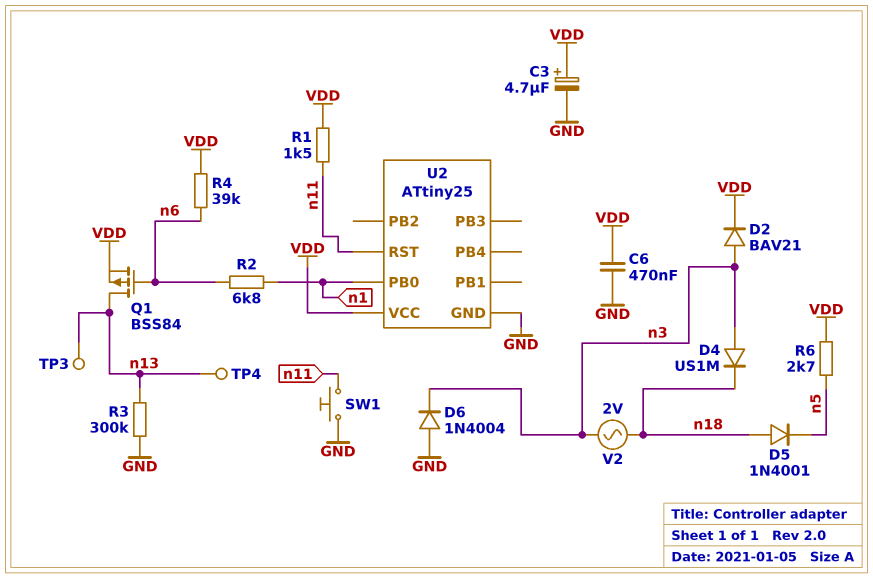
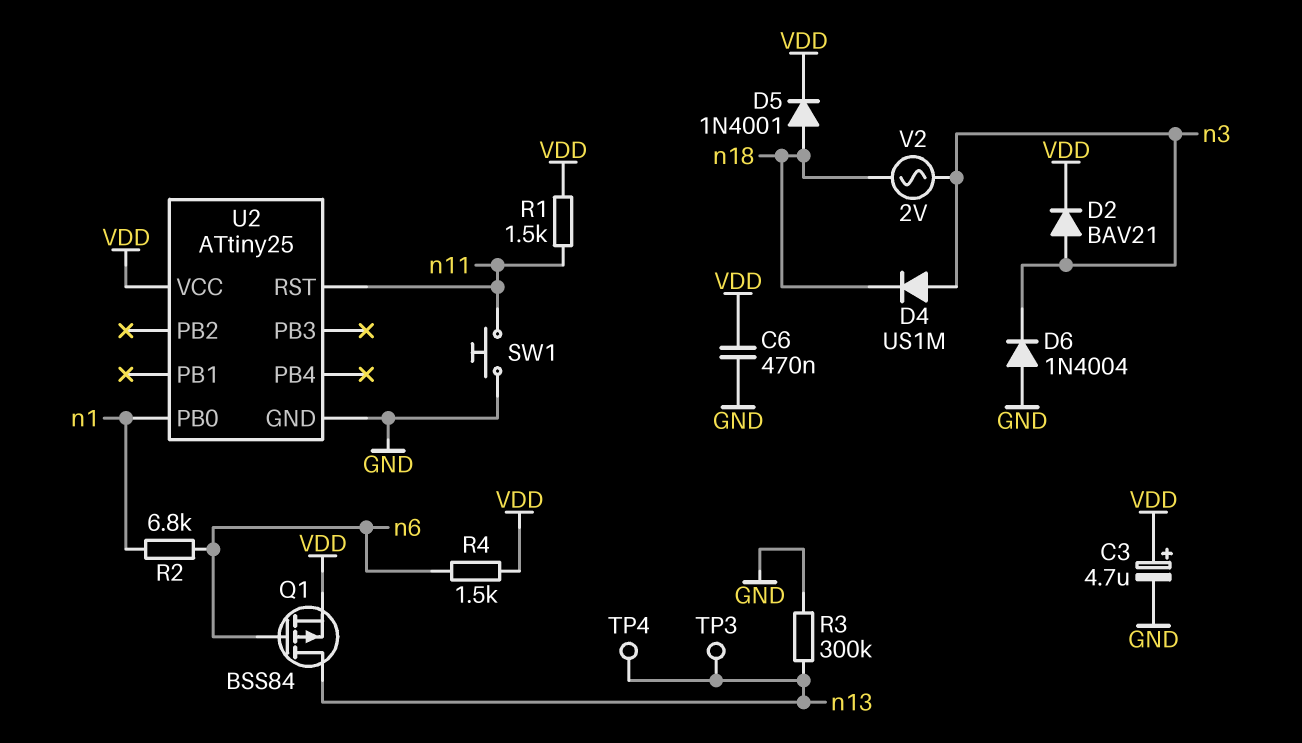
D5: diode 1N4001 (A n18, K n5) -> diode 1N4001 (A n18, K VDD)
R4: 39k (VDD, n6) -> 1.5k (VDD, n6)
R6: 2.7k (VDD, n5) -> none

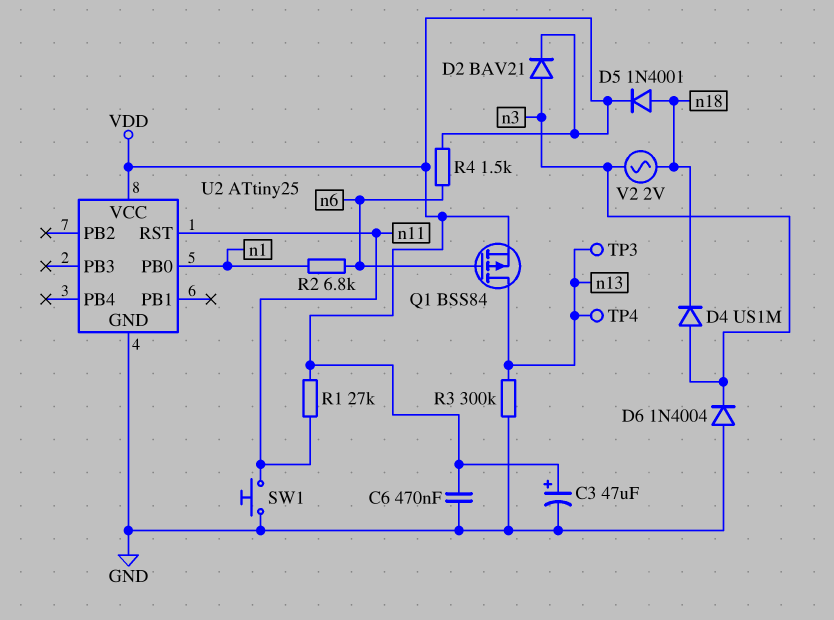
C3: 4.7uF (plus VDD, minus GND) -> 47uF (plus VDD, minus GND)
R1: 1.5k (VDD, n11) -> 27k (VDD, n11)

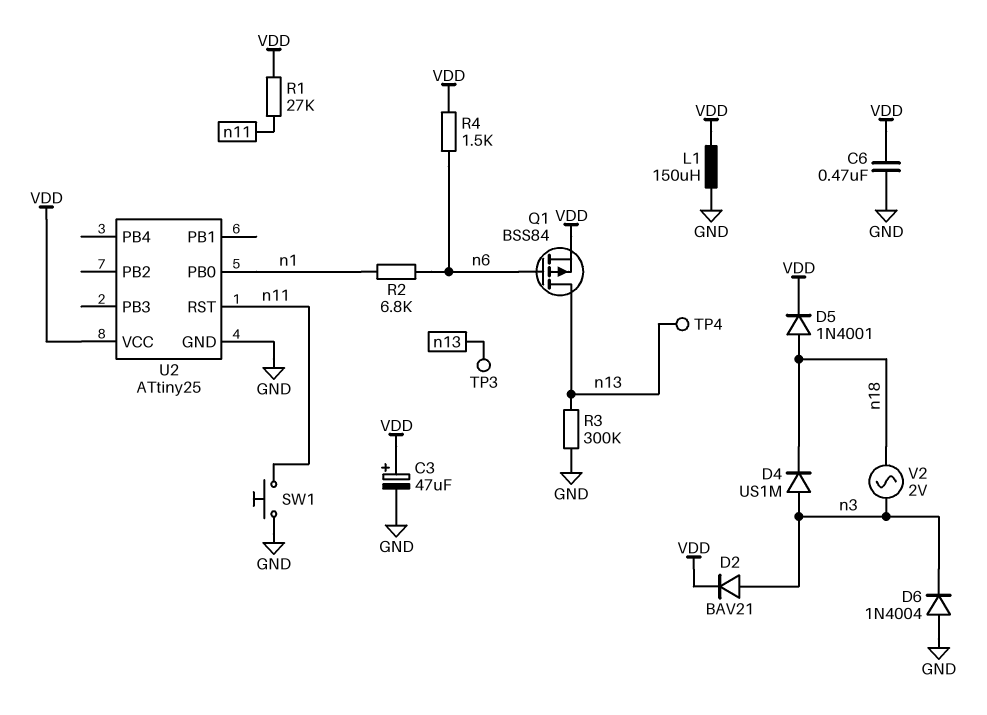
L1: none -> 150uH (GND, VDD)

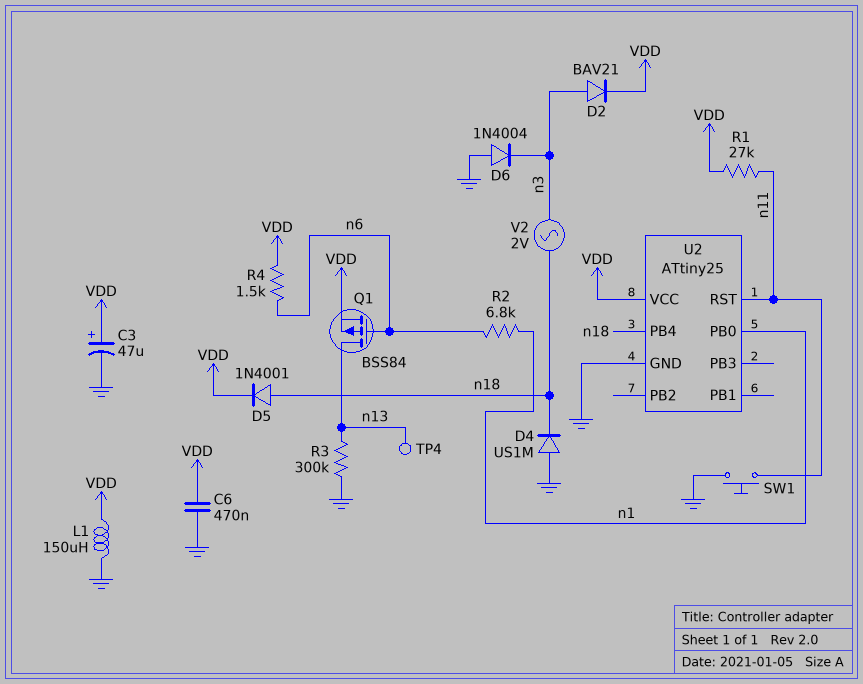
D4: diode US1M (A n3, K n18) -> diode US1M (A GND, K n18)
TP3: test point (n13) -> none
U2 pin PB4: none -> n18

